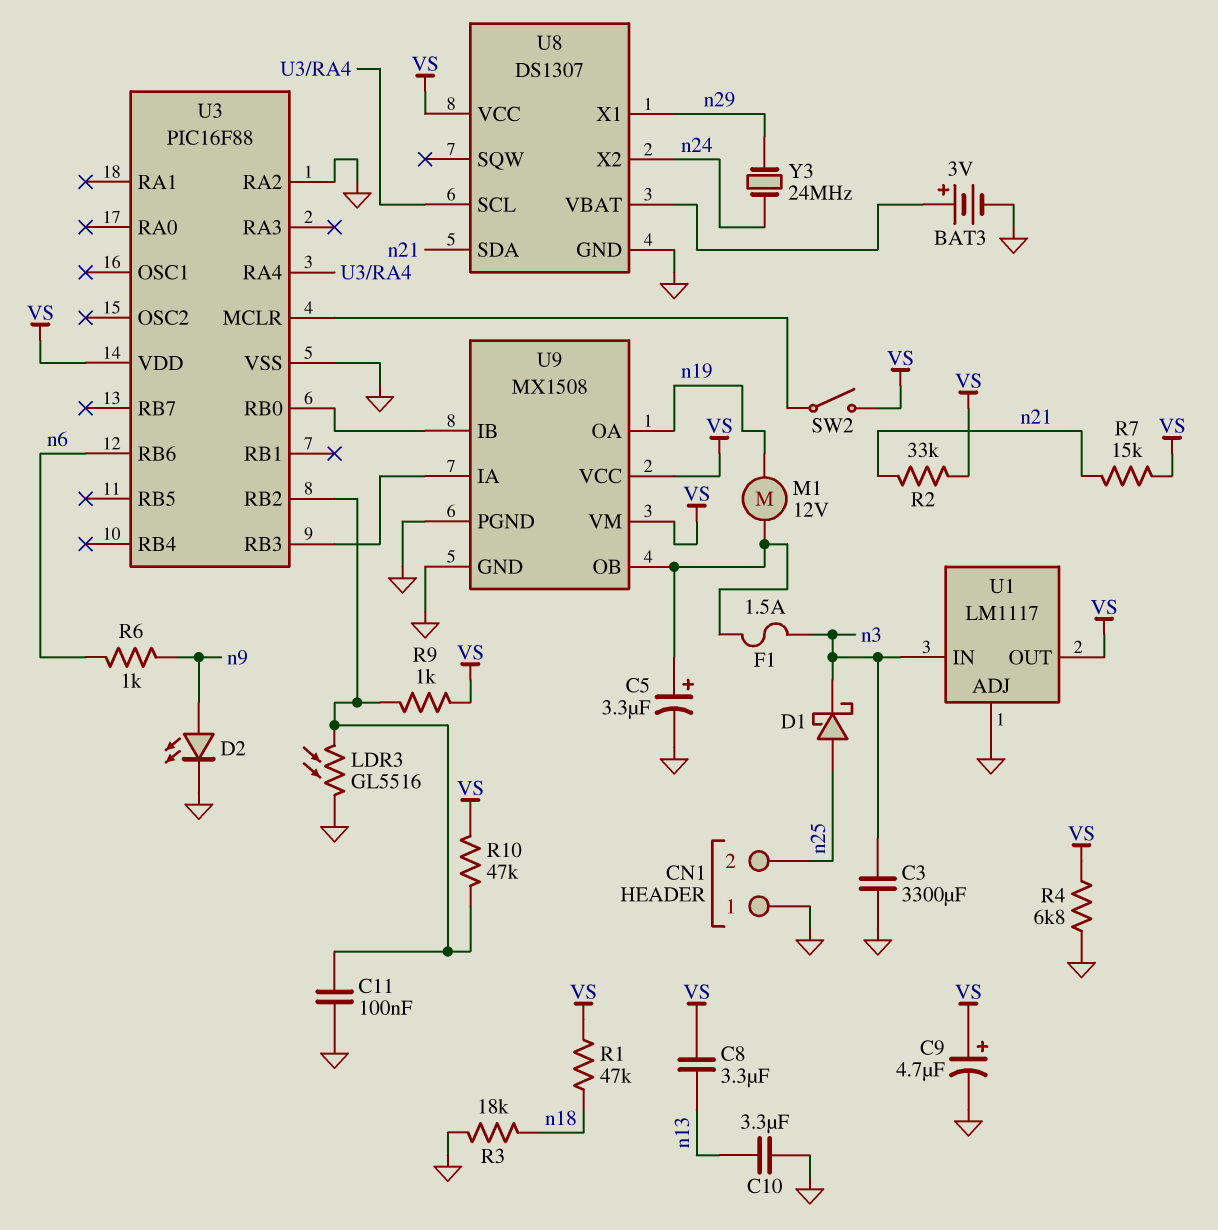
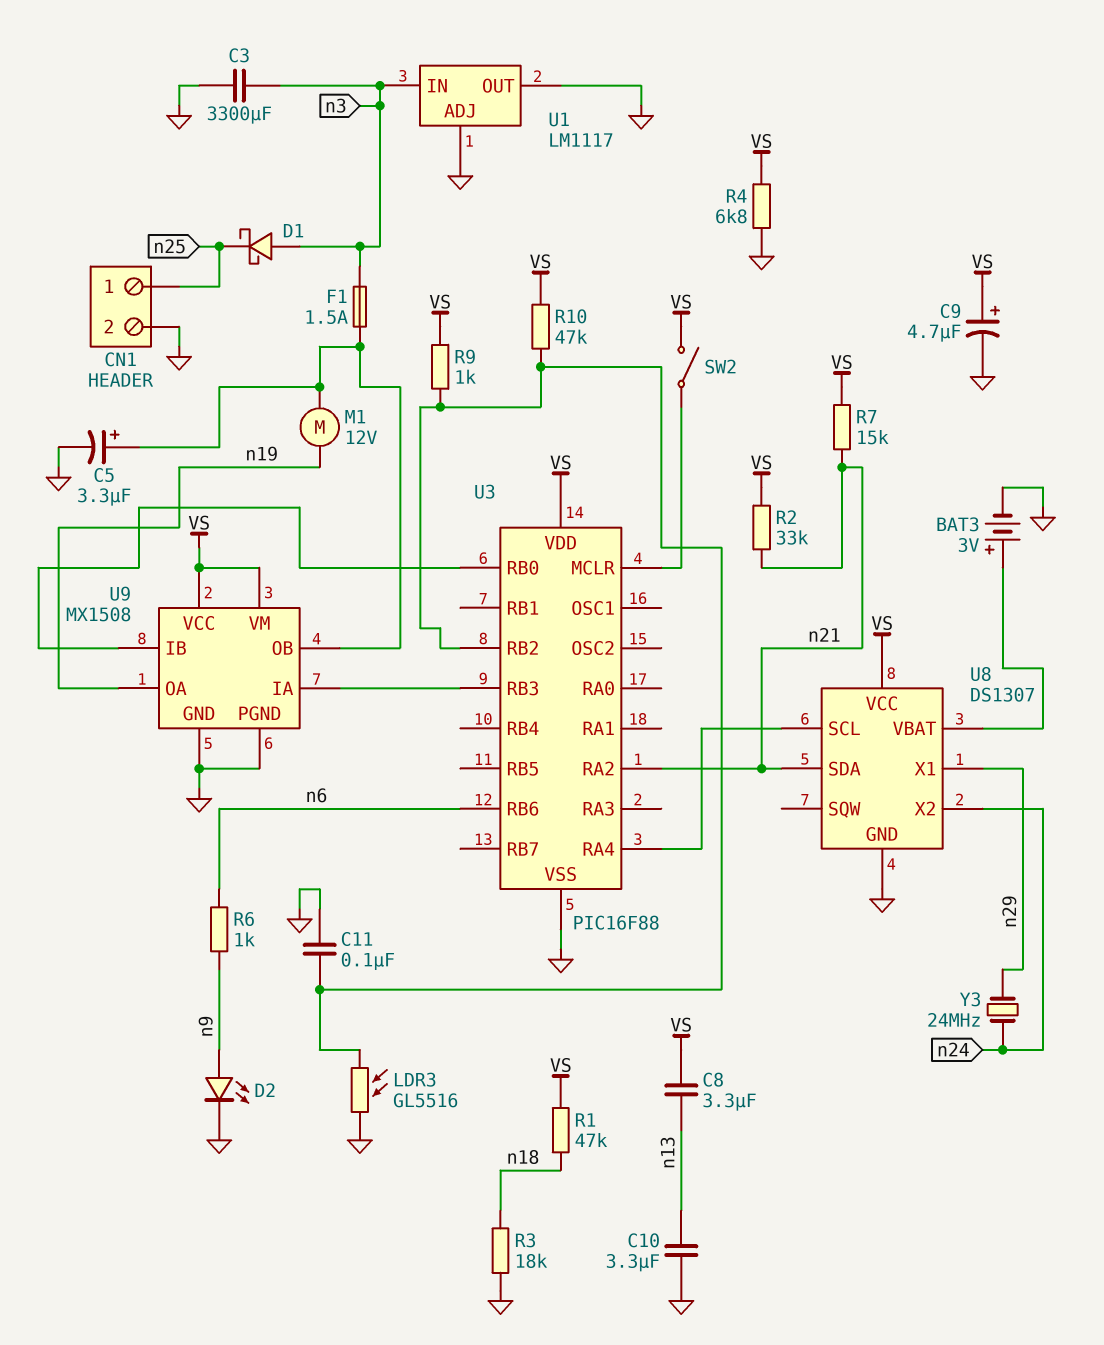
CN1 pin 1: GND -> n25
CN1 pin 2: n25 -> GND
D1: schottky (A n25, K n3) -> schottky (A n3, K n25)
U1 pin OUT: VS -> GND
U3 pin RA2: GND -> n21

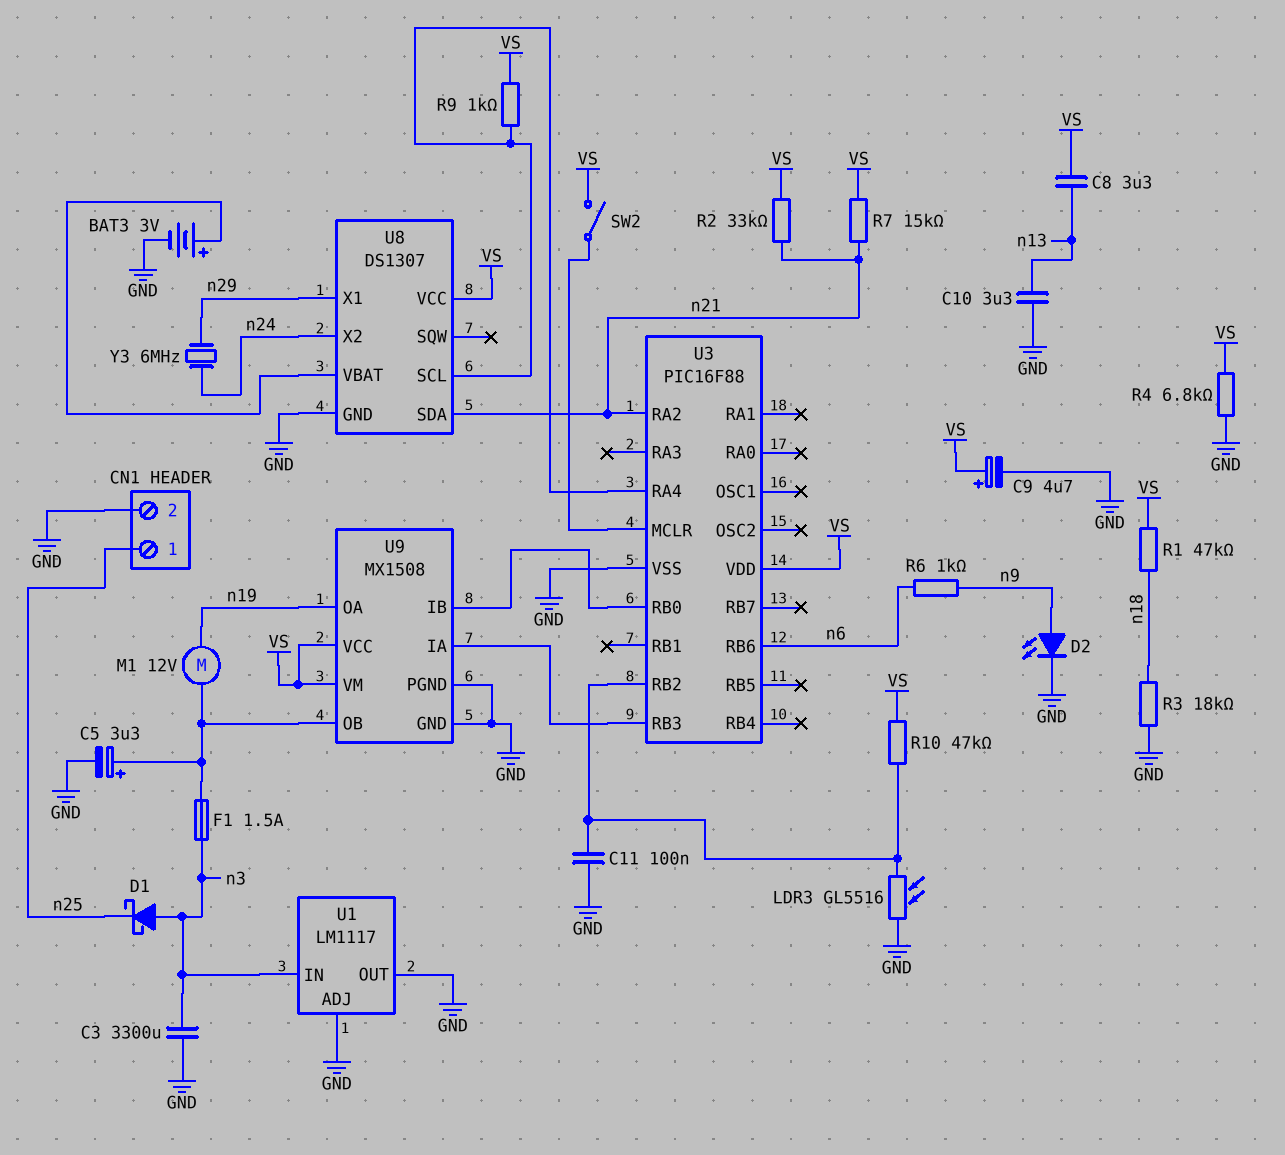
R9: 1k (U3/RB2, VS) -> 1k (U3/RA4, VS)
Y3: 24MHz (n24, n29) -> 6MHz (n24, n29)

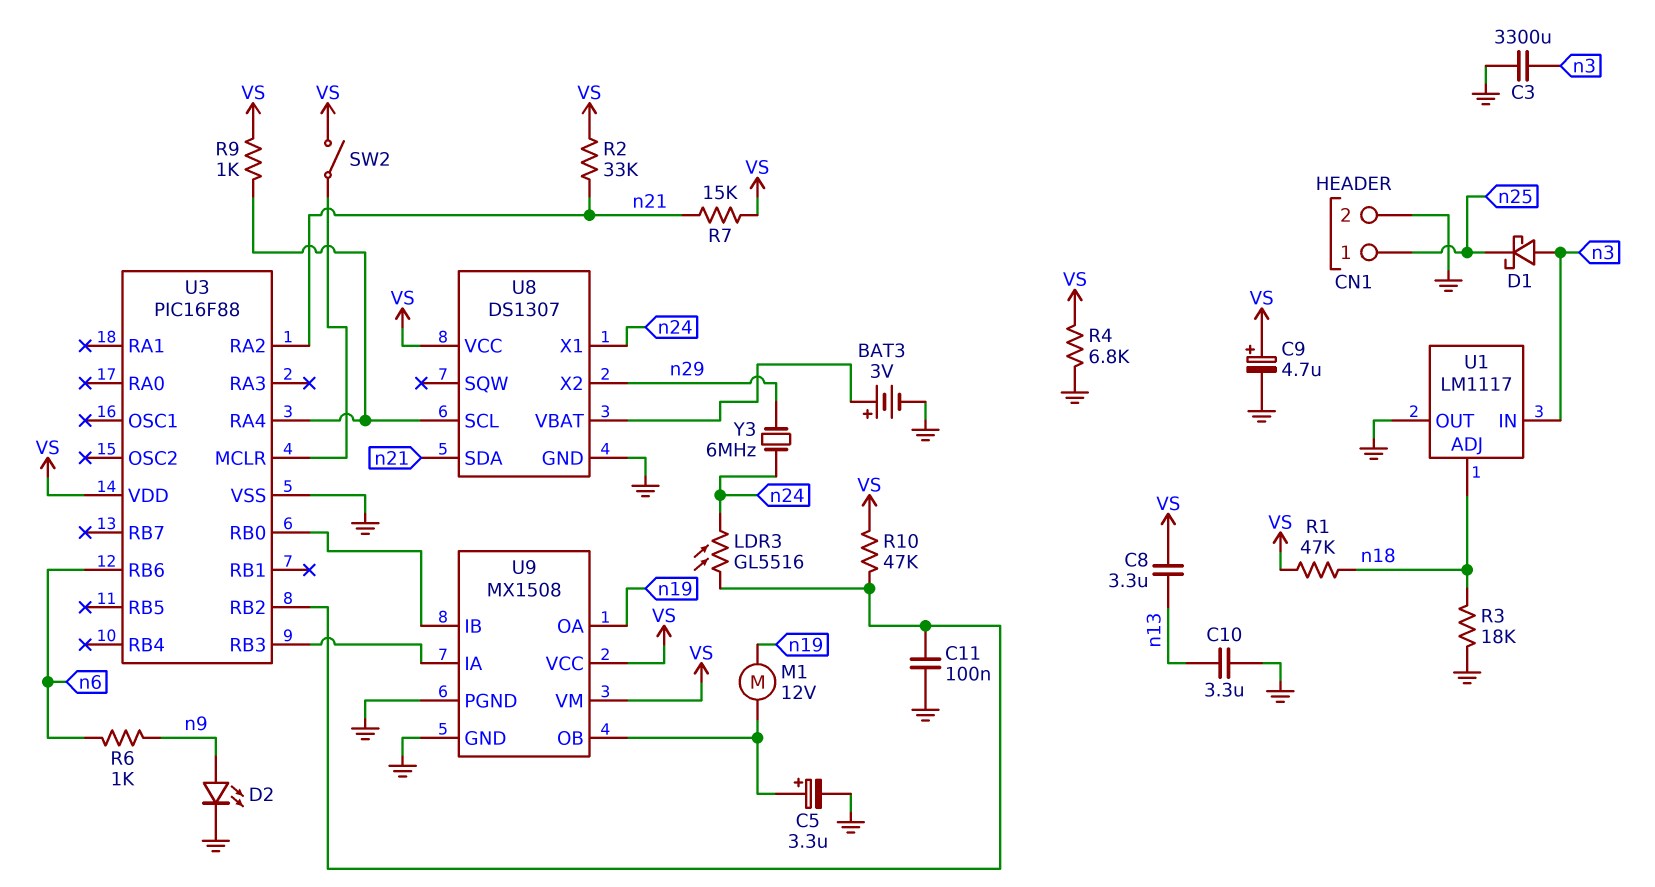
F1: 1.5A (U9/OB, n3) -> none
LDR3: GL5516 (GND, U3/RB2) -> GL5516 (U3/RB2, n24)
U1 pin ADJ: GND -> n18
U8 pin X1: n29 -> n24
U8 pin X2: n24 -> n29

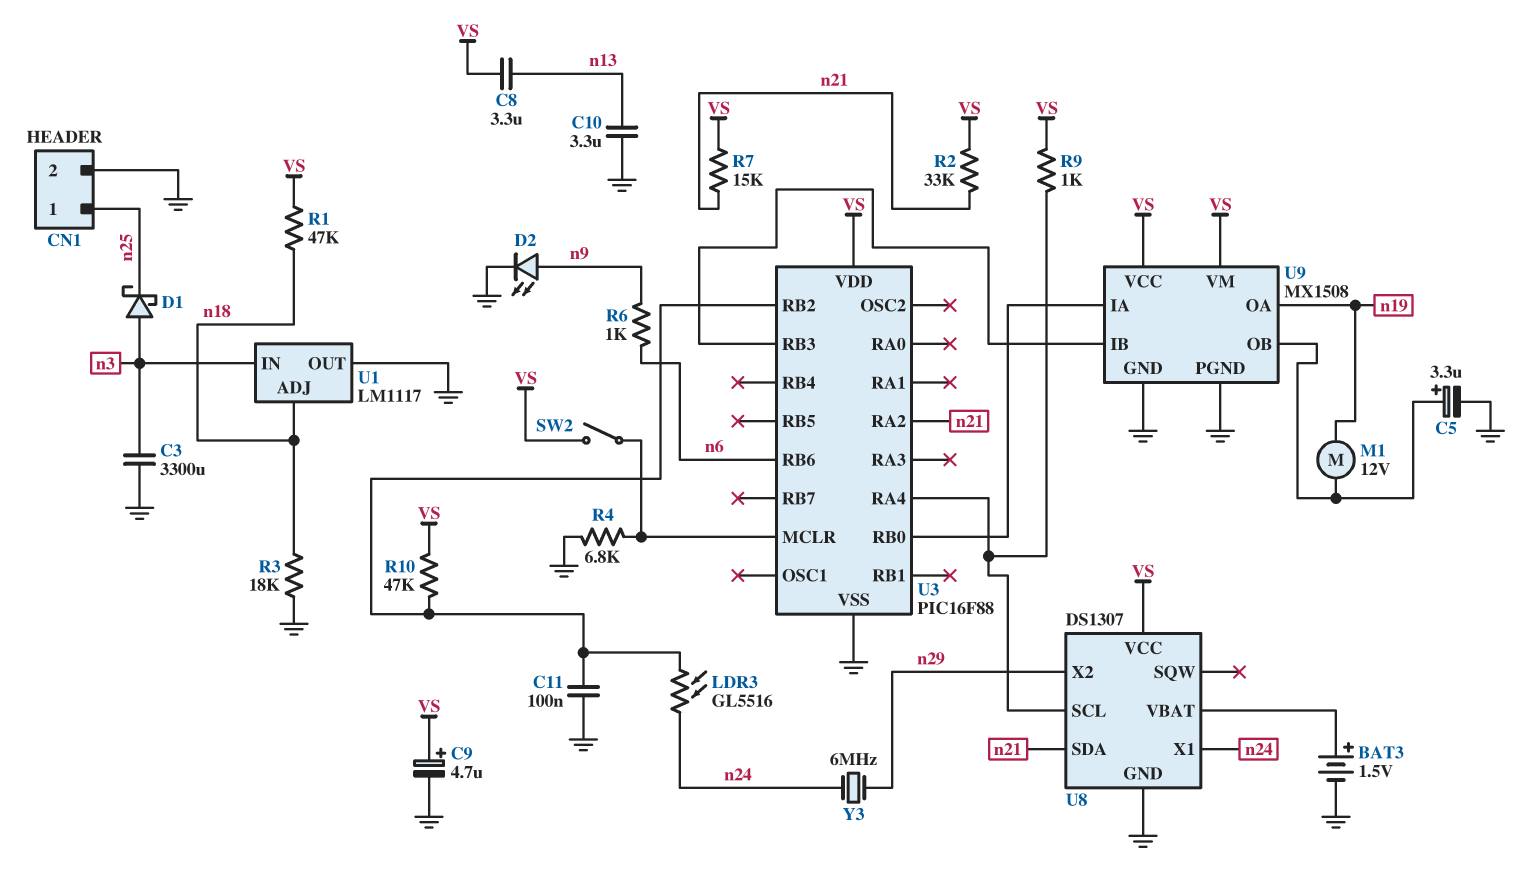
BAT3: 3V (plus U8/VBAT, minus GND) -> 1.5V (plus U8/VBAT, minus GND)
R4: 6.8k (GND, VS) -> 6.8k (GND, U3/MCLR)
U9 pin IA: U3/RB3 -> U3/RB0
U9 pin IB: U3/RB0 -> U3/RB3

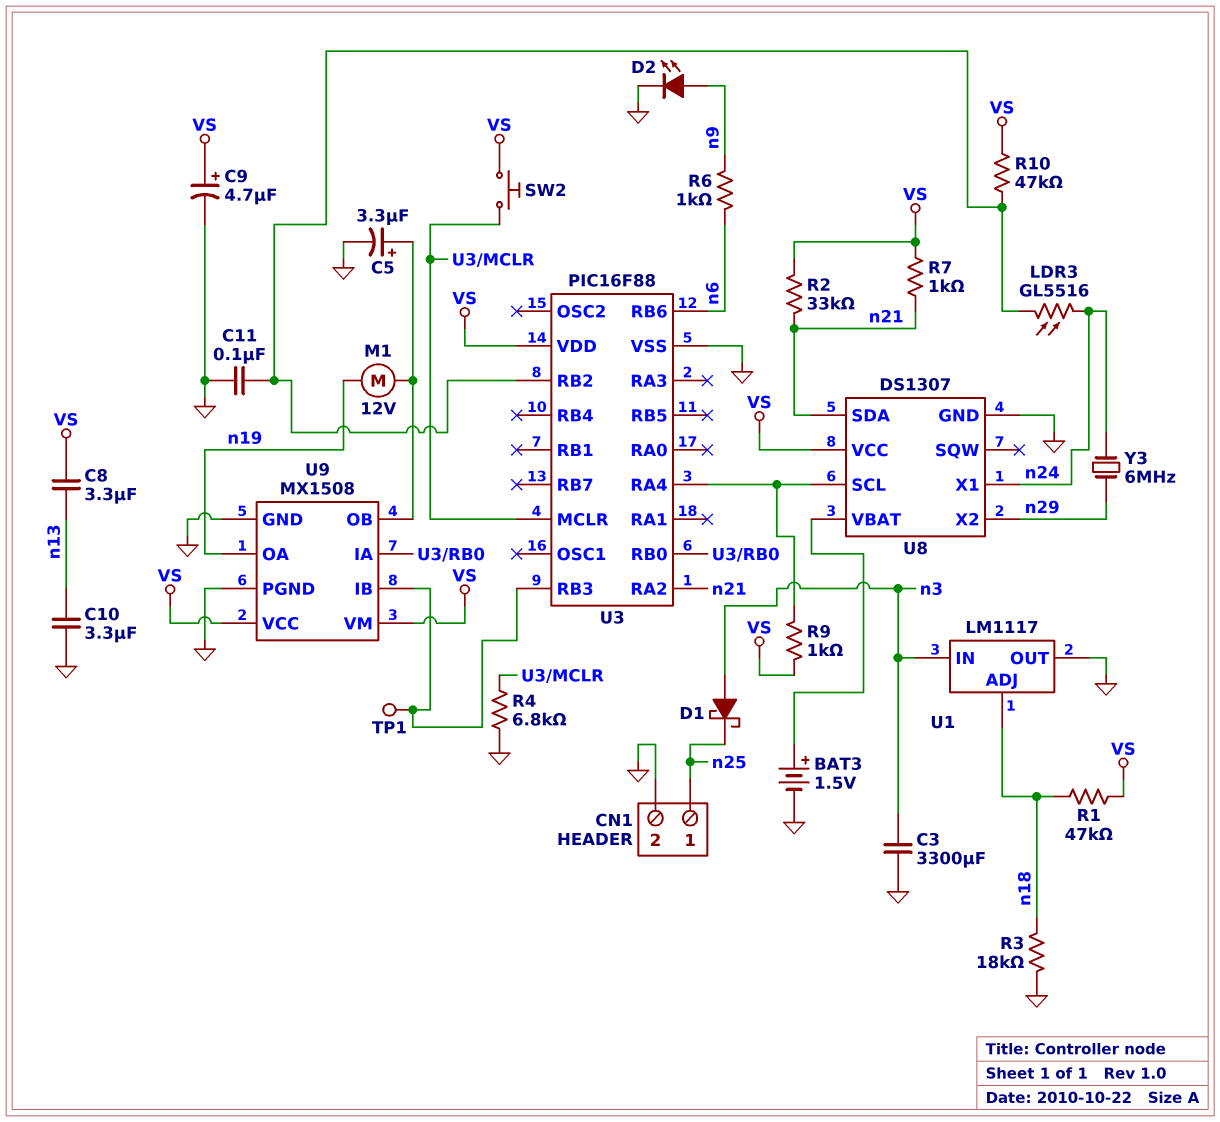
R7: 15k (VS, n21) -> 1k (VS, n21)
SW2: switch (U3/MCLR, VS) -> button (U3/MCLR, VS)
TP1: none -> test point (U3/RB3)

